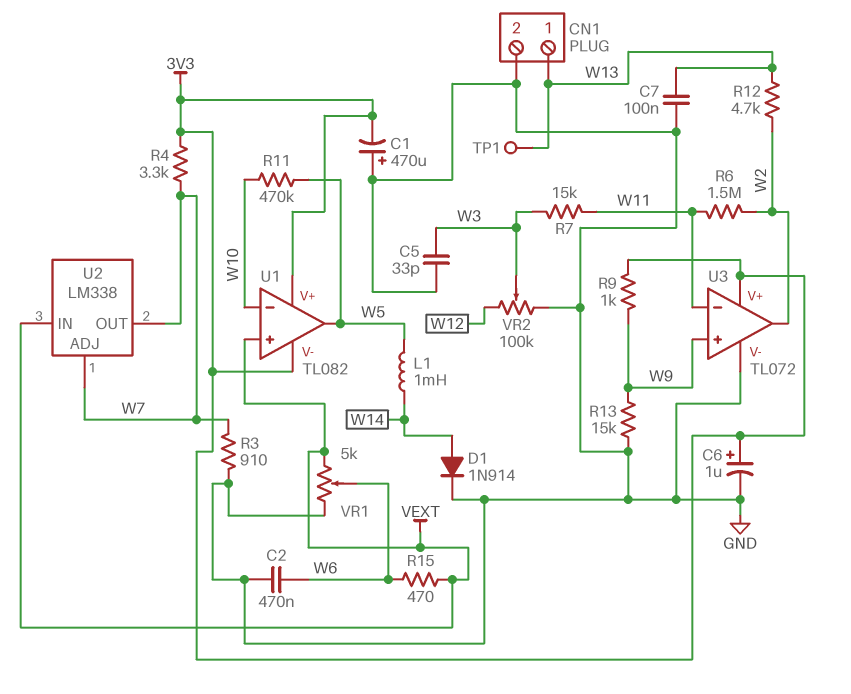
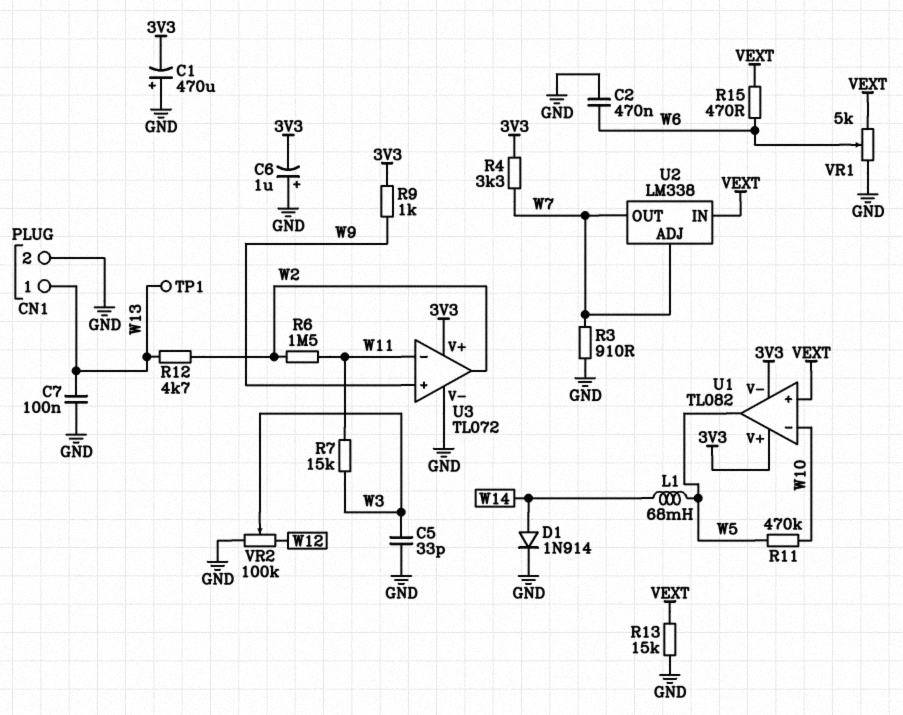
C6: 1uF (plus 3V3, minus GND) -> 1uF (plus GND, minus 3V3)
L1: 1mH (W5, W14) -> 68mH (W5, W14)
R13: 15k (GND, W9) -> 15k (GND, VEXT)

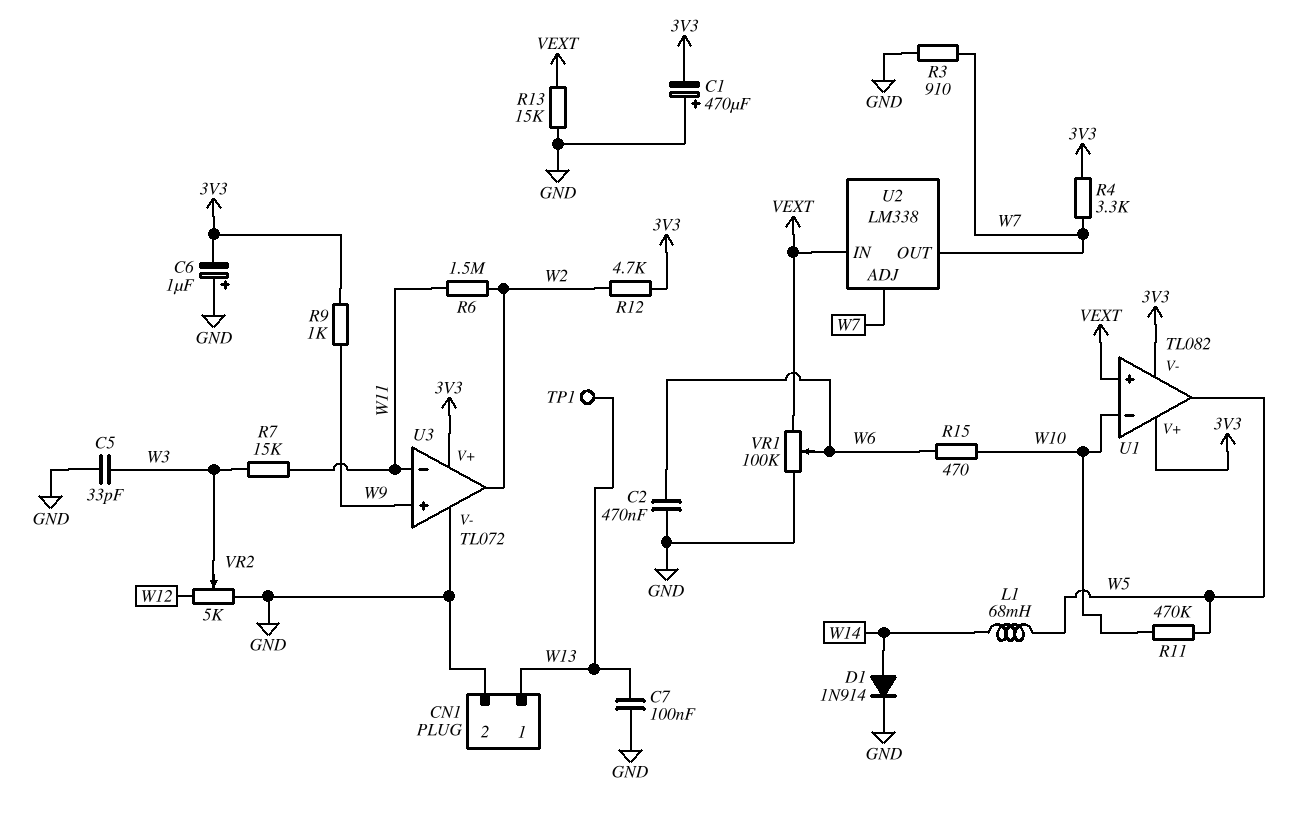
R12: 4.7k (W2, W13) -> 4.7k (3V3, W2)
R15: 470 (VEXT, W6) -> 470 (W6, W10)
VR1: 5k (GND, VEXT, wiper W6) -> 100k (GND, VEXT, wiper W6)
VR2: 100k (GND, W12, wiper W3) -> 5k (GND, W12, wiper W3)

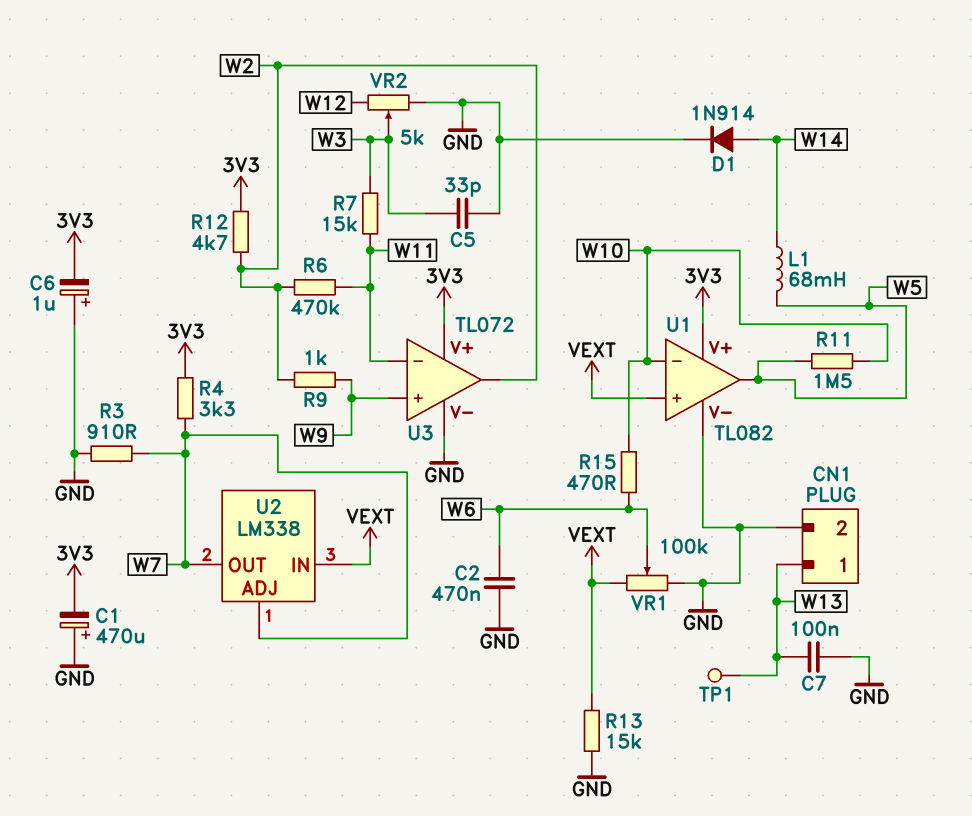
R6: 1.5M (W2, W11) -> 470k (W2, W11)
R9: 1k (3V3, W9) -> 1k (W2, W9)
R11: 470k (W5, W10) -> 1.5M (W5, W10)
U1 pin V-: 3V3 -> GND

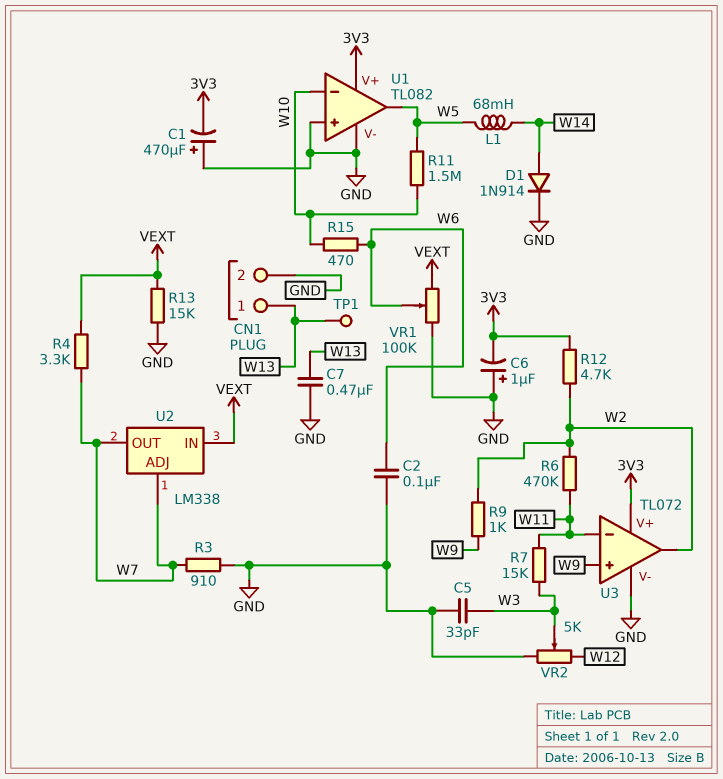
C2: 470nF (GND, W6) -> 100nF (GND, W6)
C7: 100nF (GND, W13) -> 470nF (GND, W13)
R4: 3.3k (3V3, W7) -> 3.3k (VEXT, W7)
U1 pin in+: VEXT -> GND

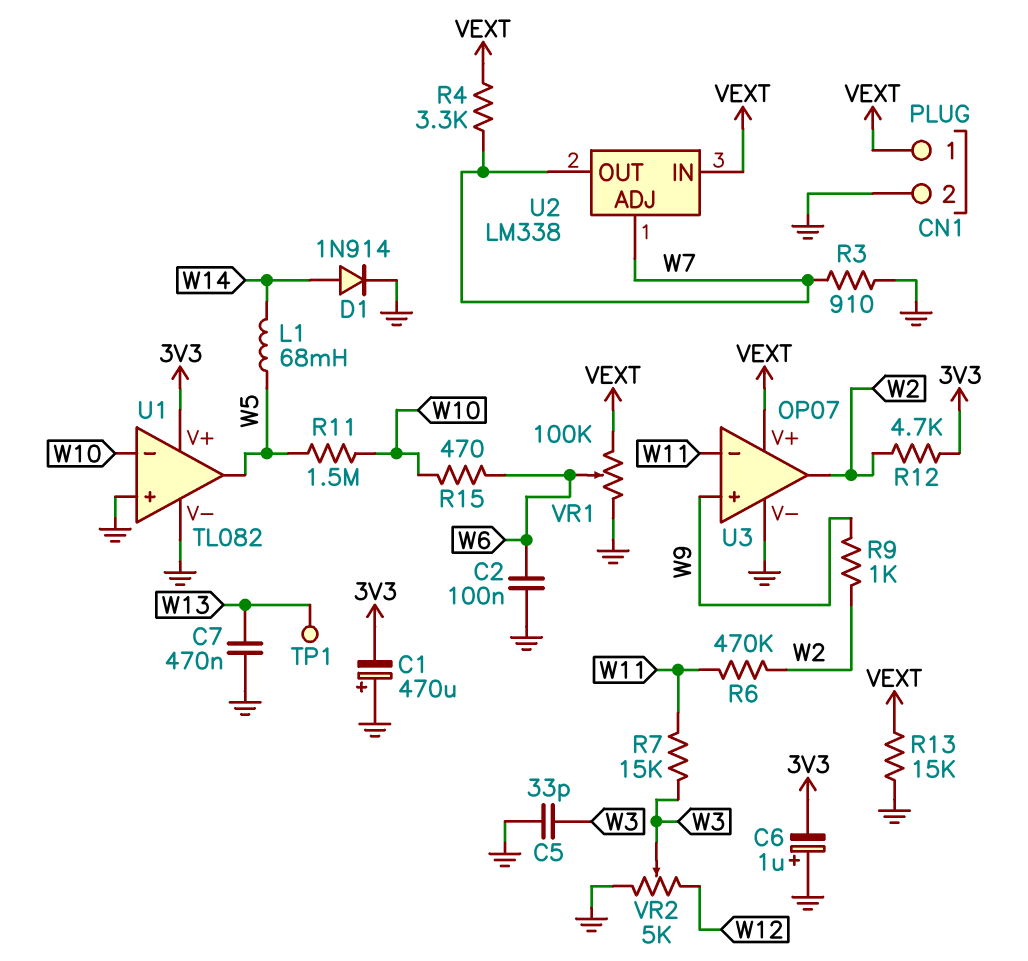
CN1 pin 1: W13 -> VEXT
U3: TL072 -> OP07
U3 pin V+: 3V3 -> VEXT

